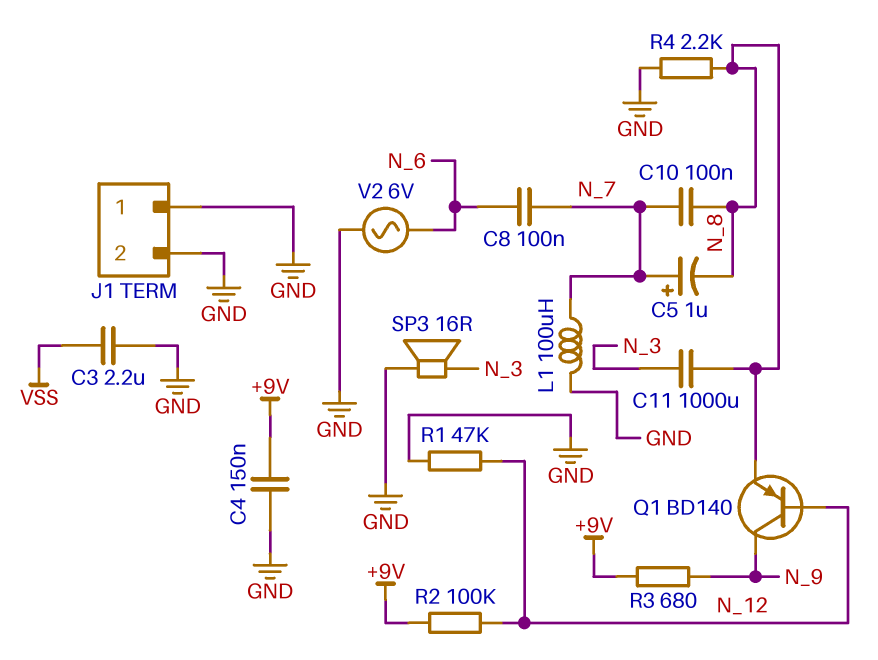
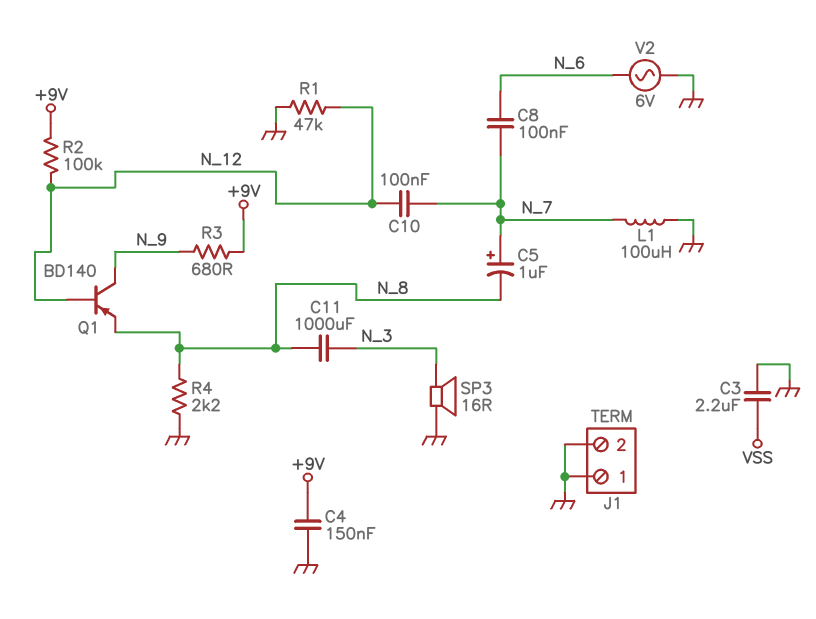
C10: 100nF (N_7, N_8) -> 100nF (N_7, N_12)

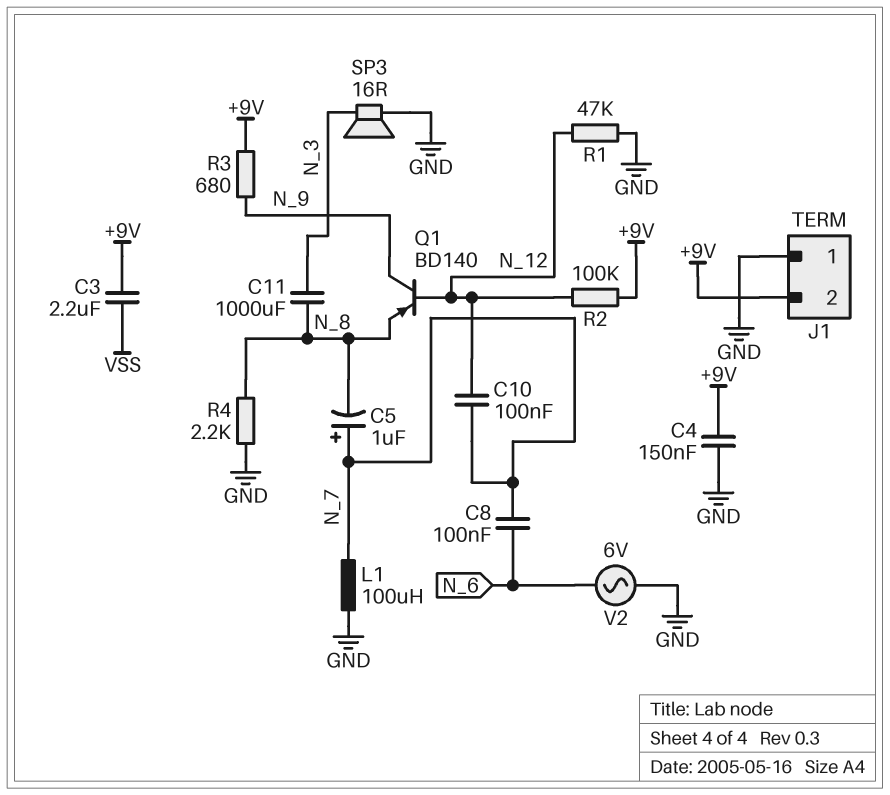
C3: 2.2uF (GND, VSS) -> 2.2uF (+9V, VSS)
J1 pin 2: GND -> +9V

